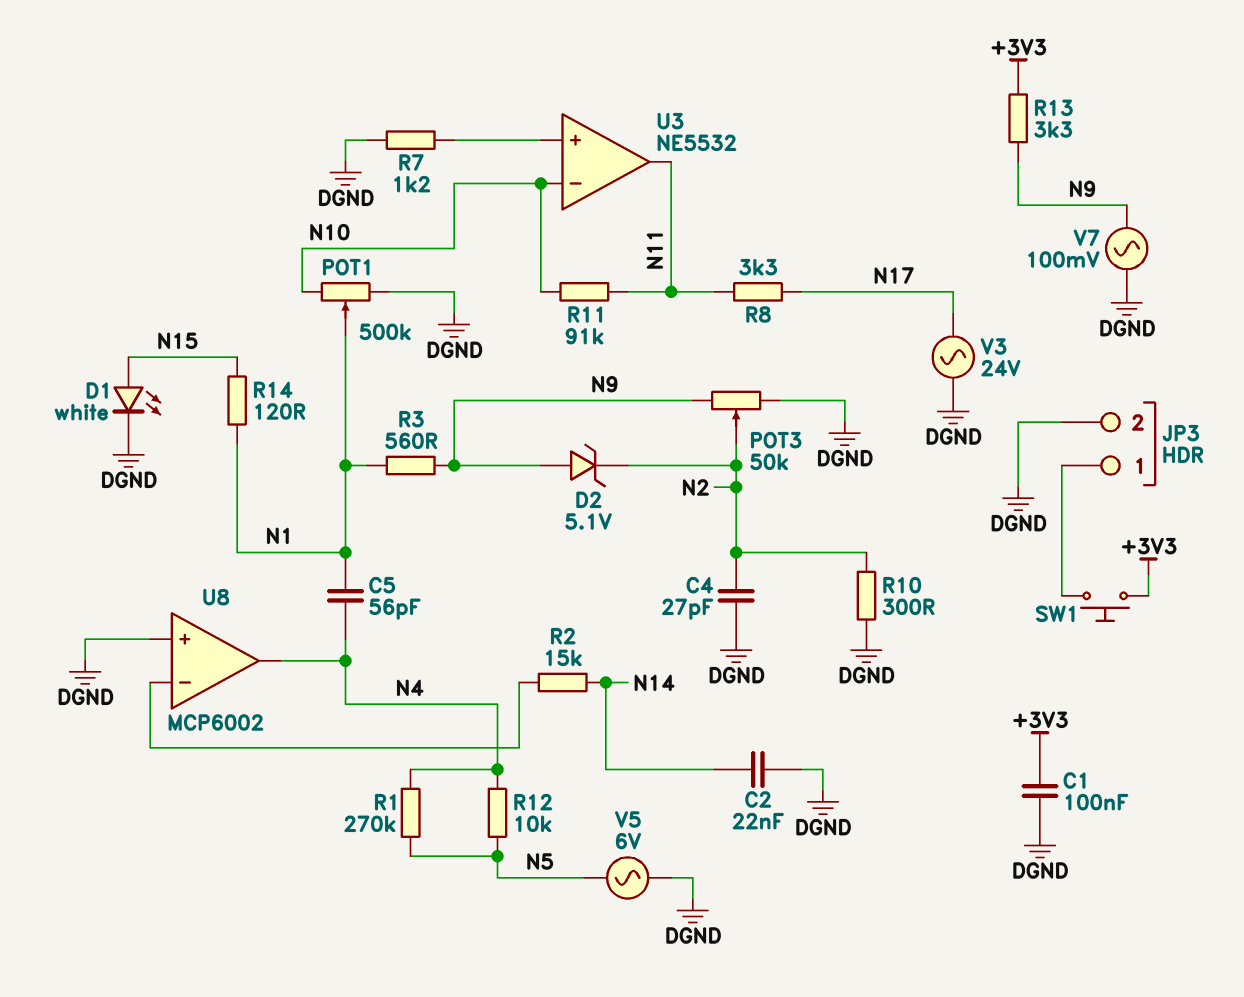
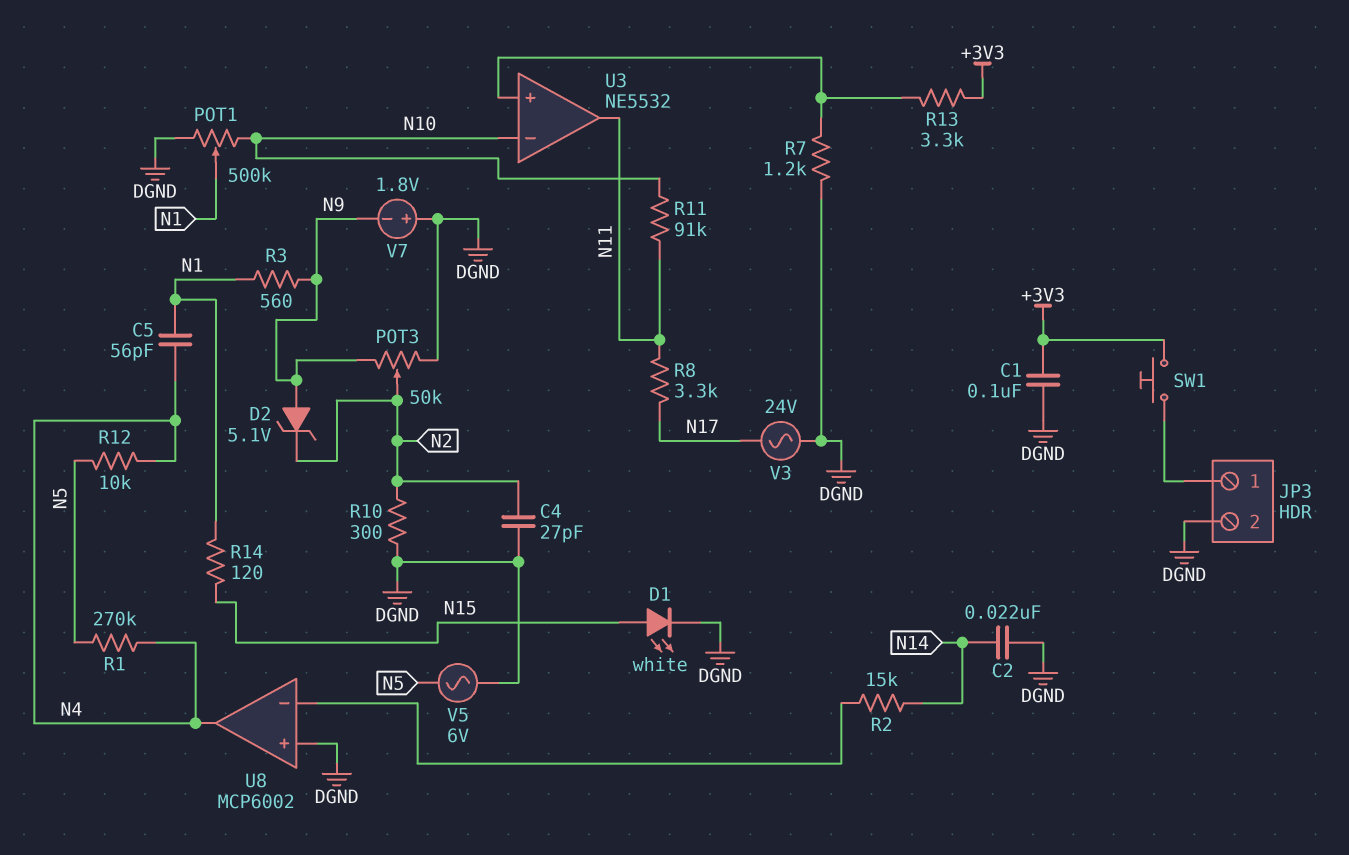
R13: 3.3k (+3V3, N9) -> 3.3k (+3V3, U3/in+)
V7: AC 100mV (DGND, N9) -> 1.8V (plus DGND, minus N9)

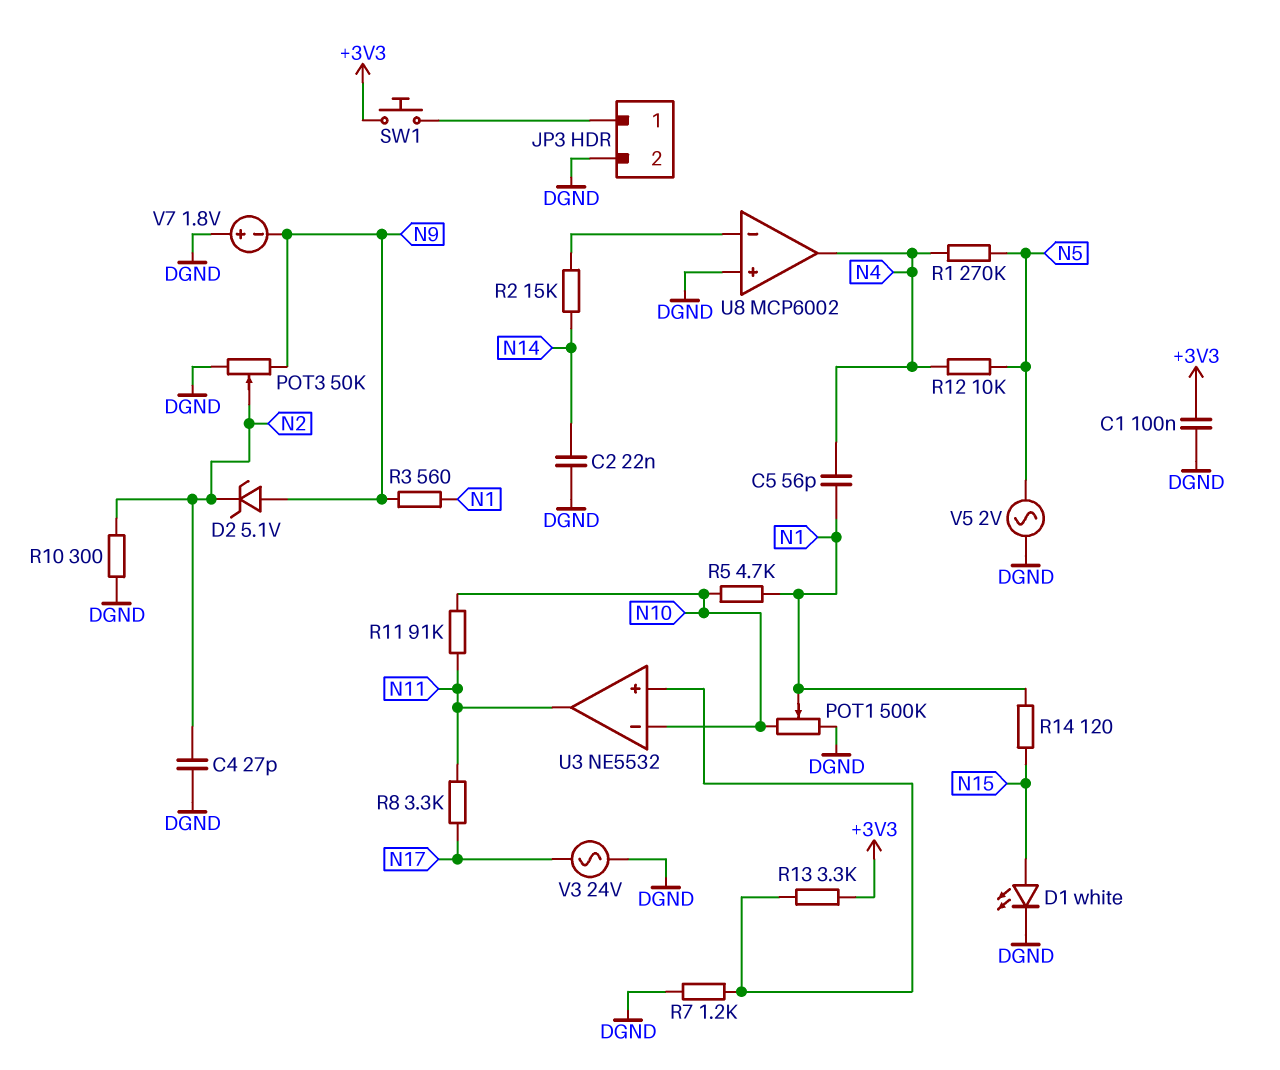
R5: none -> 4.7k (N1, N10)
V5: AC 6V (DGND, N5) -> AC 2V (DGND, N5)

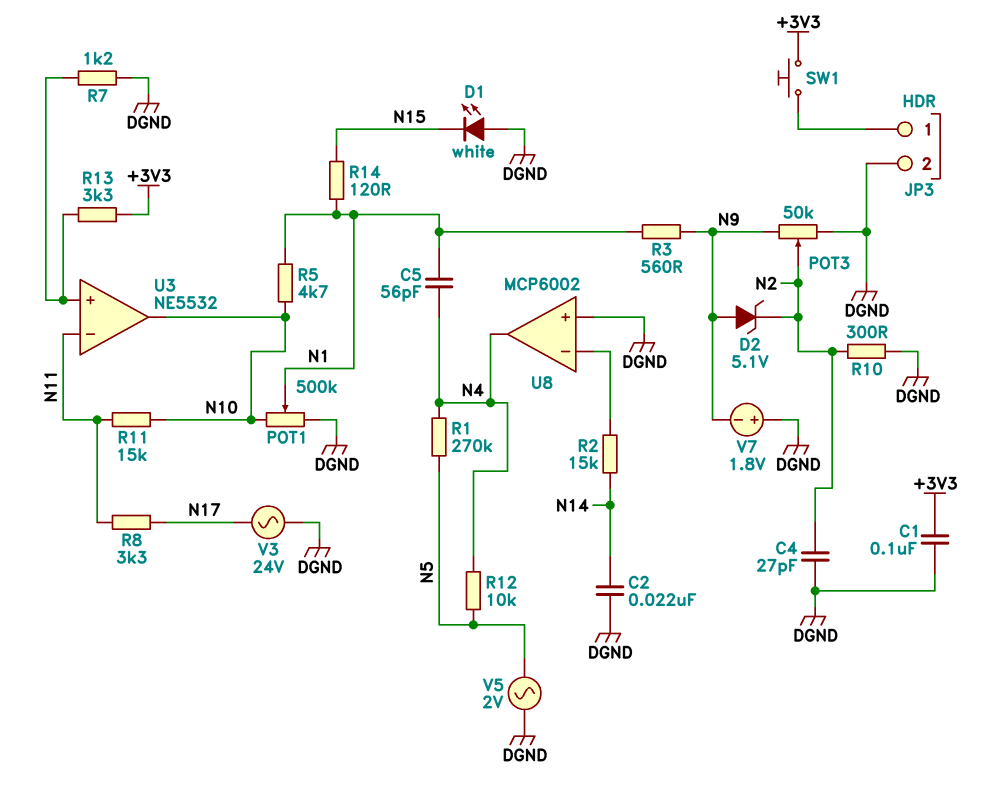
D1: LED white (A N15, K DGND) -> LED white (A DGND, K N15)
R11: 91k (N10, N11) -> 15k (N10, N11)
U3 pin in-: N10 -> N11
U3 pin out: N11 -> N10

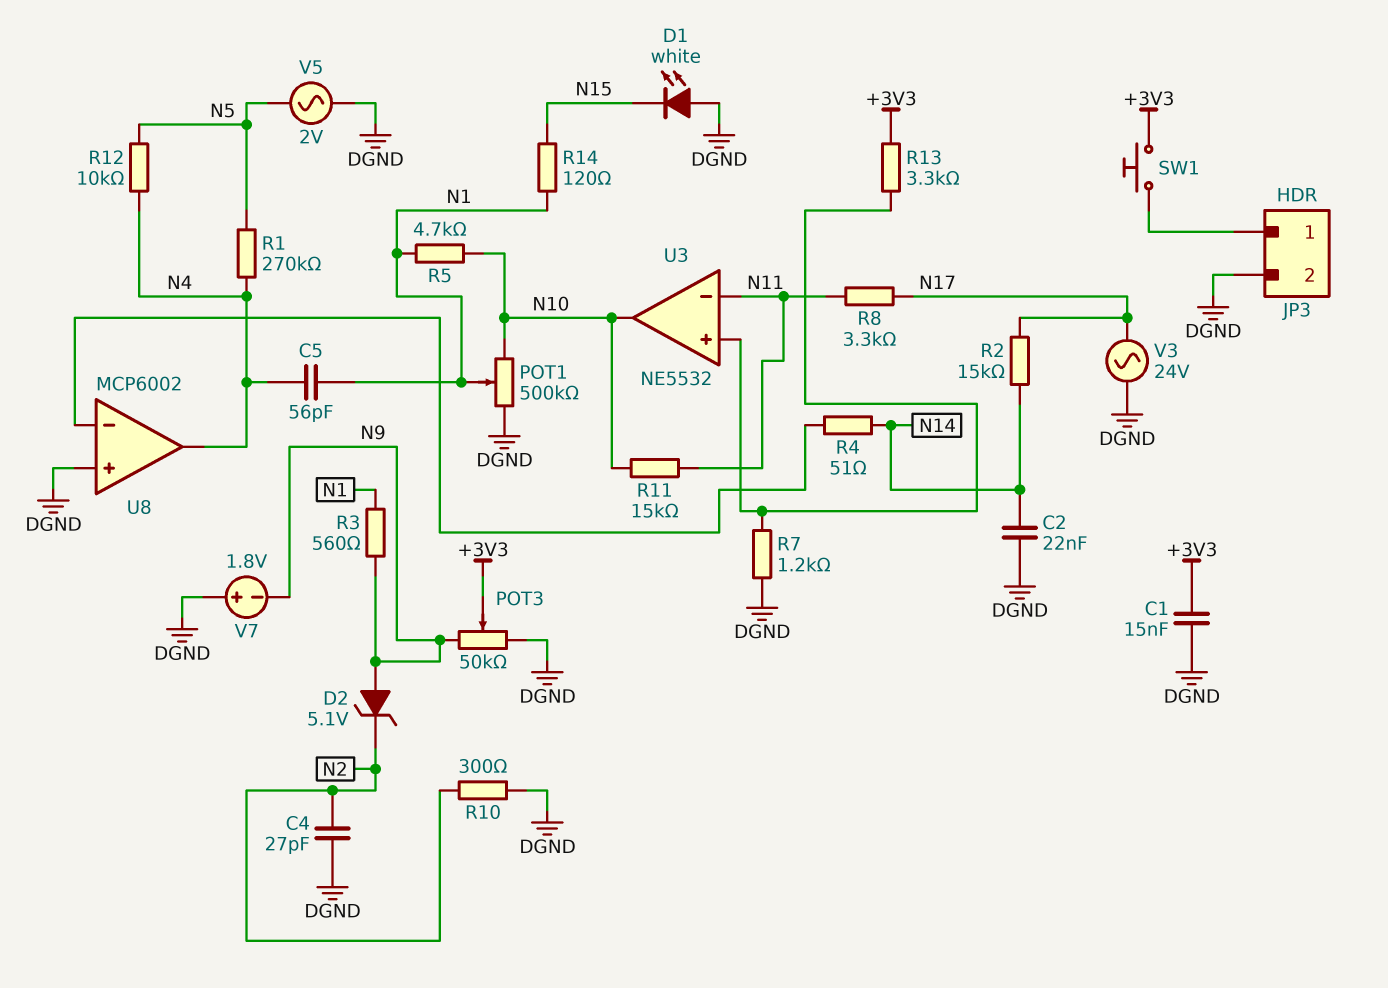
C1: 100nF (+3V3, DGND) -> 15nF (+3V3, DGND)
POT3: 50k (DGND, N9, wiper N2) -> 50k (DGND, N9, wiper +3V3)
R2: 15k (N14, U8/in-) -> 15k (N14, N17)
R4: none -> 51 (N14, U8/in-)

